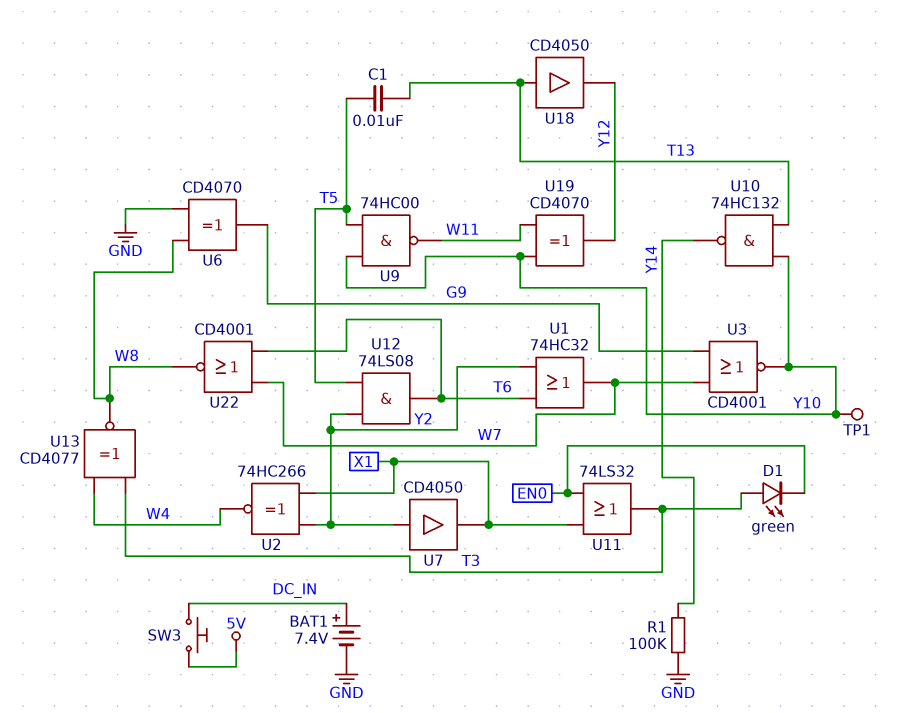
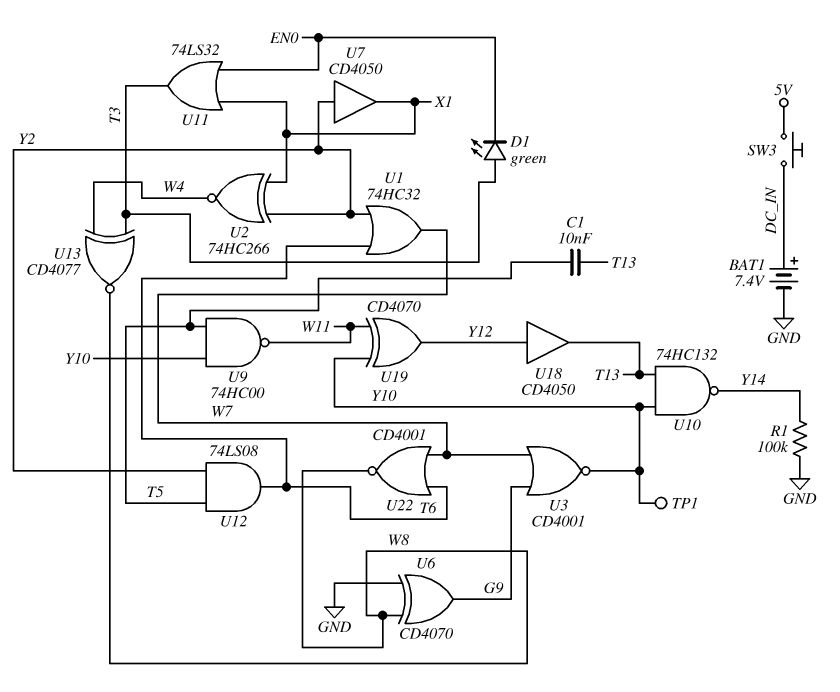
U18: buffer CD4050 (in T13, out Y12) -> buffer CD4050 (in Y12, out T13)

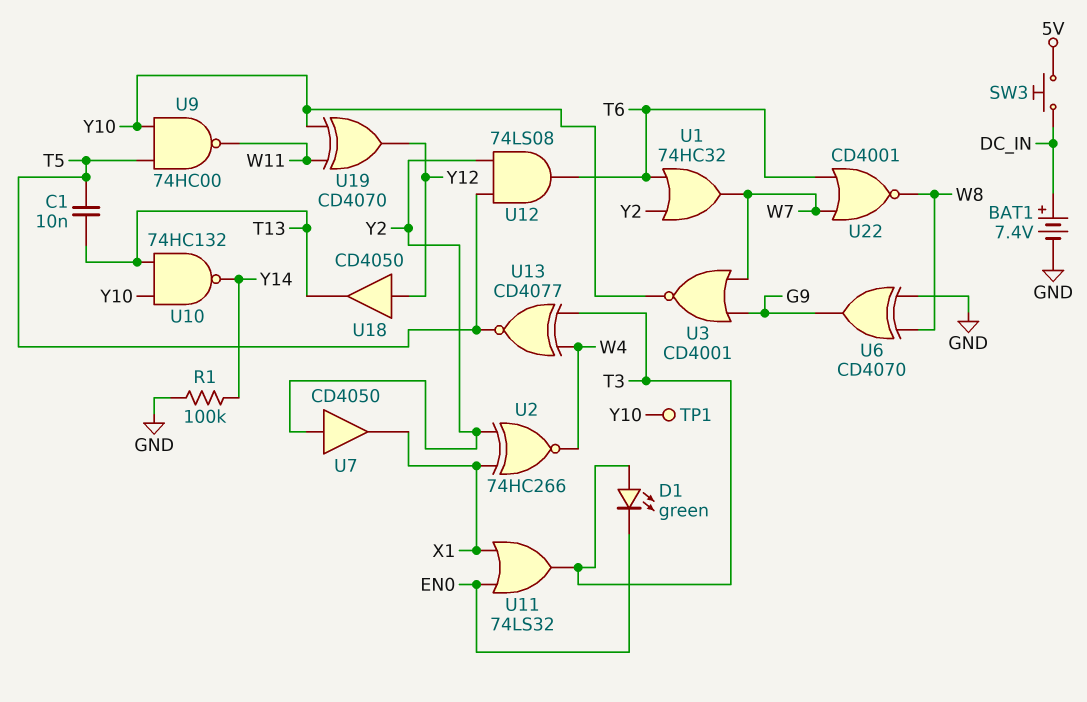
U13: XNOR CD4077 (in T3, in W4, out W8) -> XNOR CD4077 (in T3, in W4, out T5)

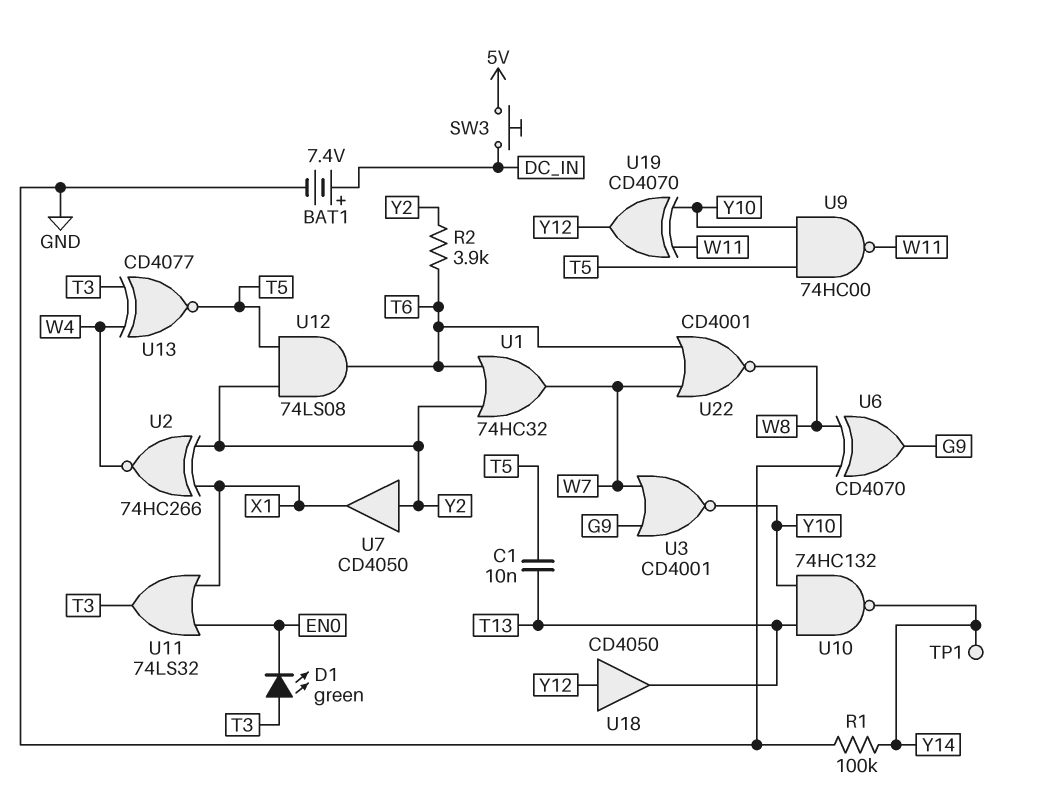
R2: none -> 3.9k (T6, Y2)
TP1: test point (Y10) -> test point (Y14)

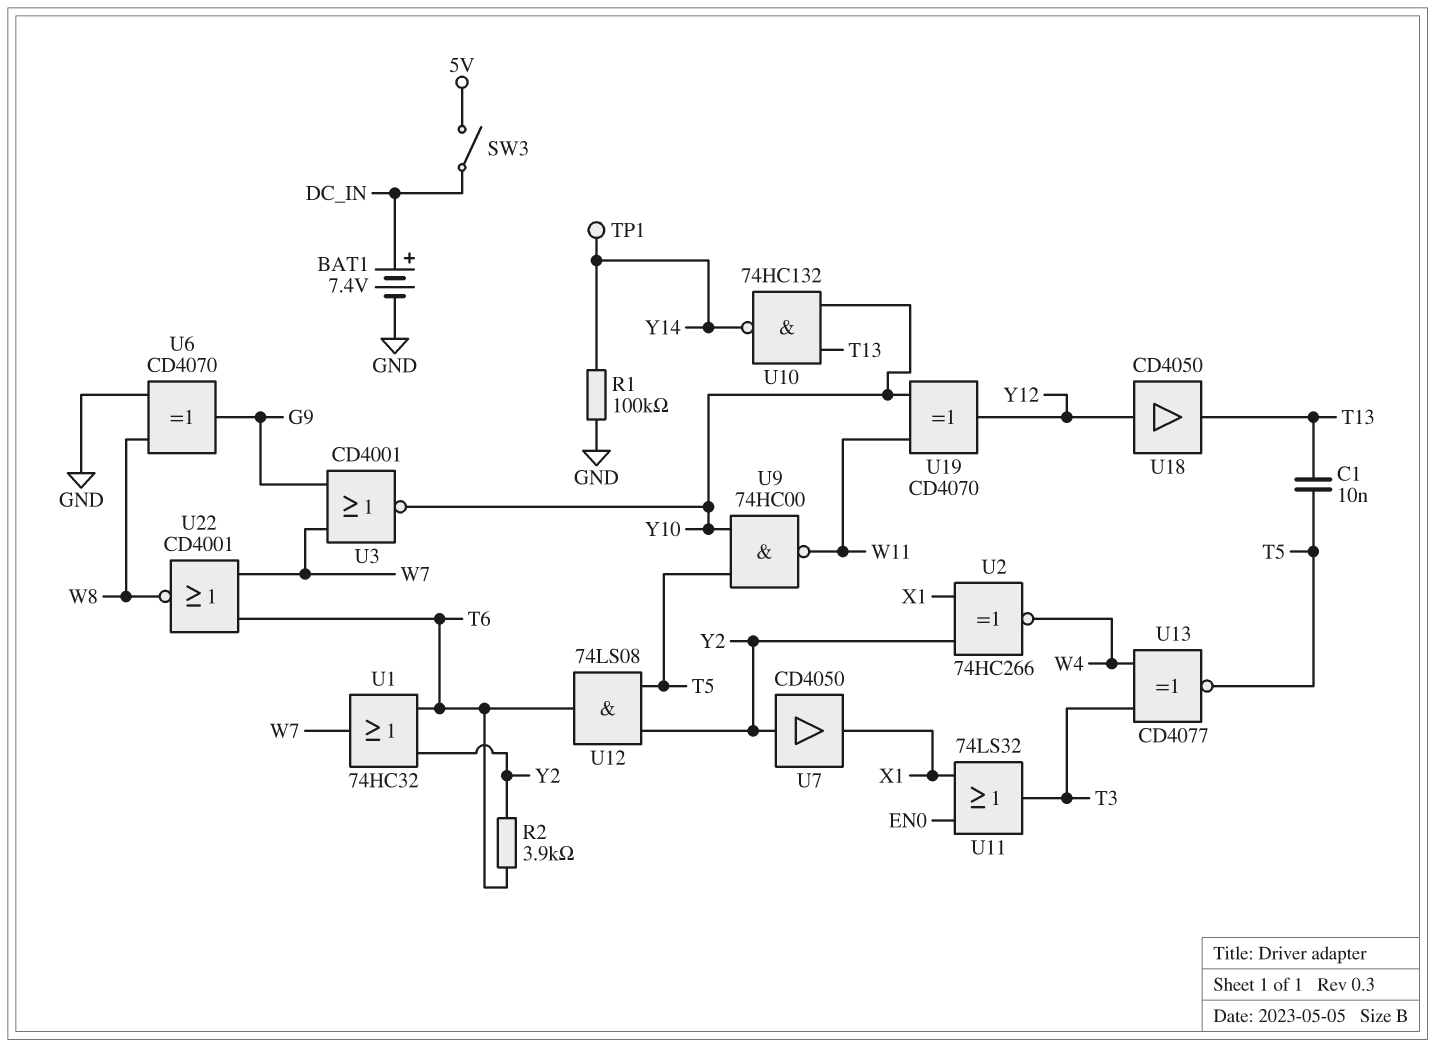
D1: LED green (A T3, K EN0) -> none
SW3: button (5V, DC_IN) -> switch (5V, DC_IN)

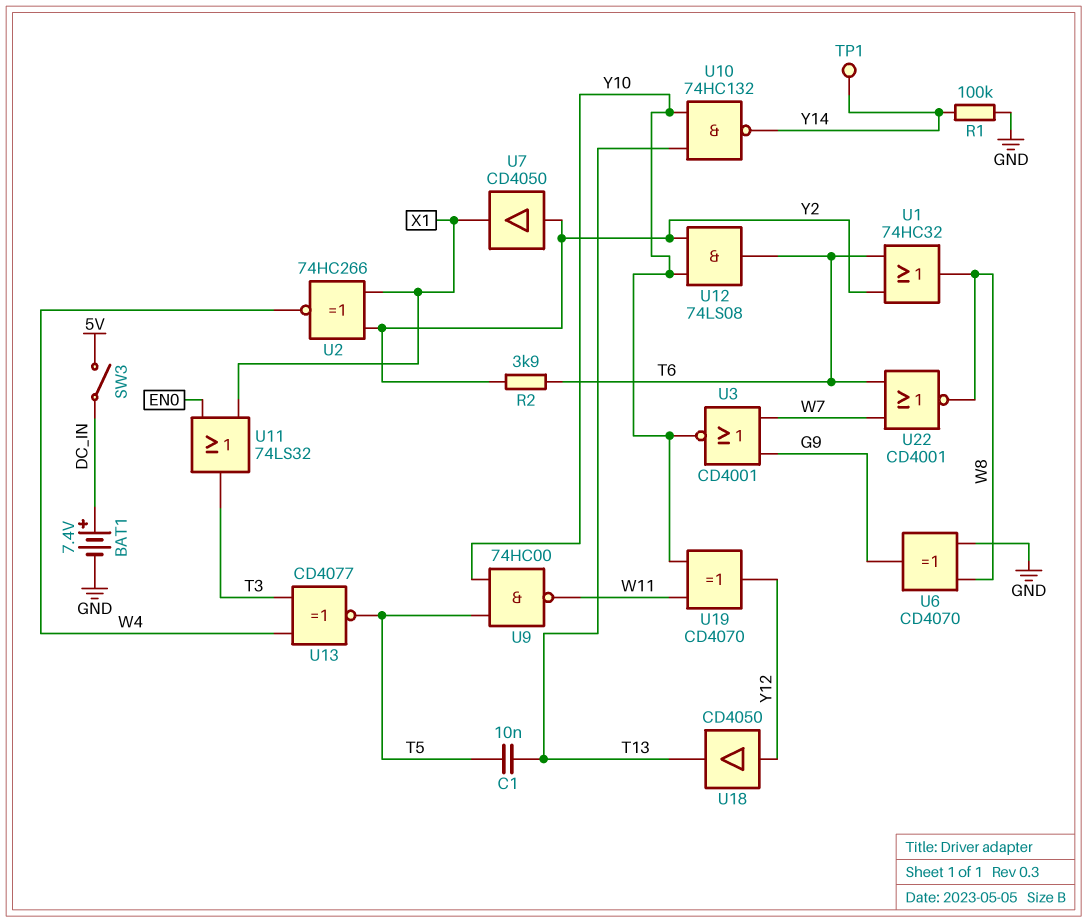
U1: OR 74HC32 (in T6, in Y2, out W7) -> OR 74HC32 (in T6, in Y2, out W8)
U12: AND 74LS08 (in T5, in Y2, out T6) -> AND 74LS08 (in Y2, in Y10, out T6)

